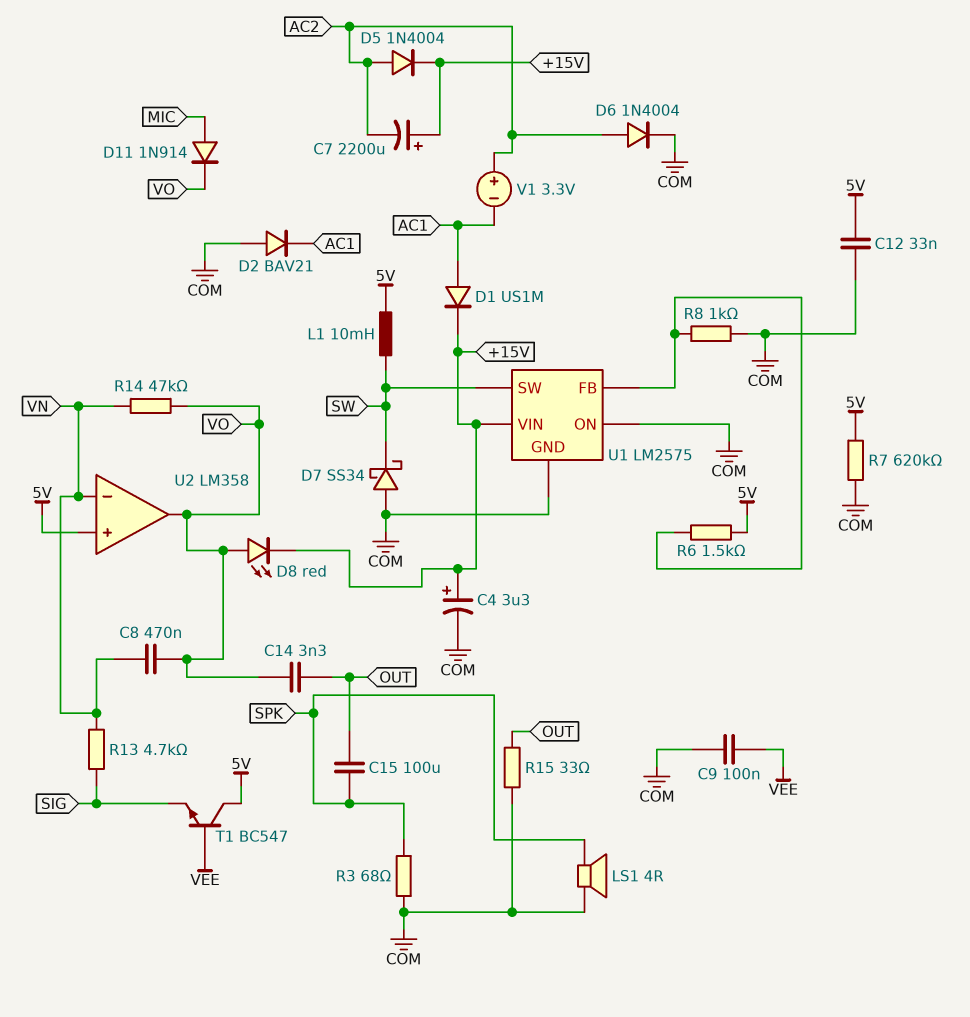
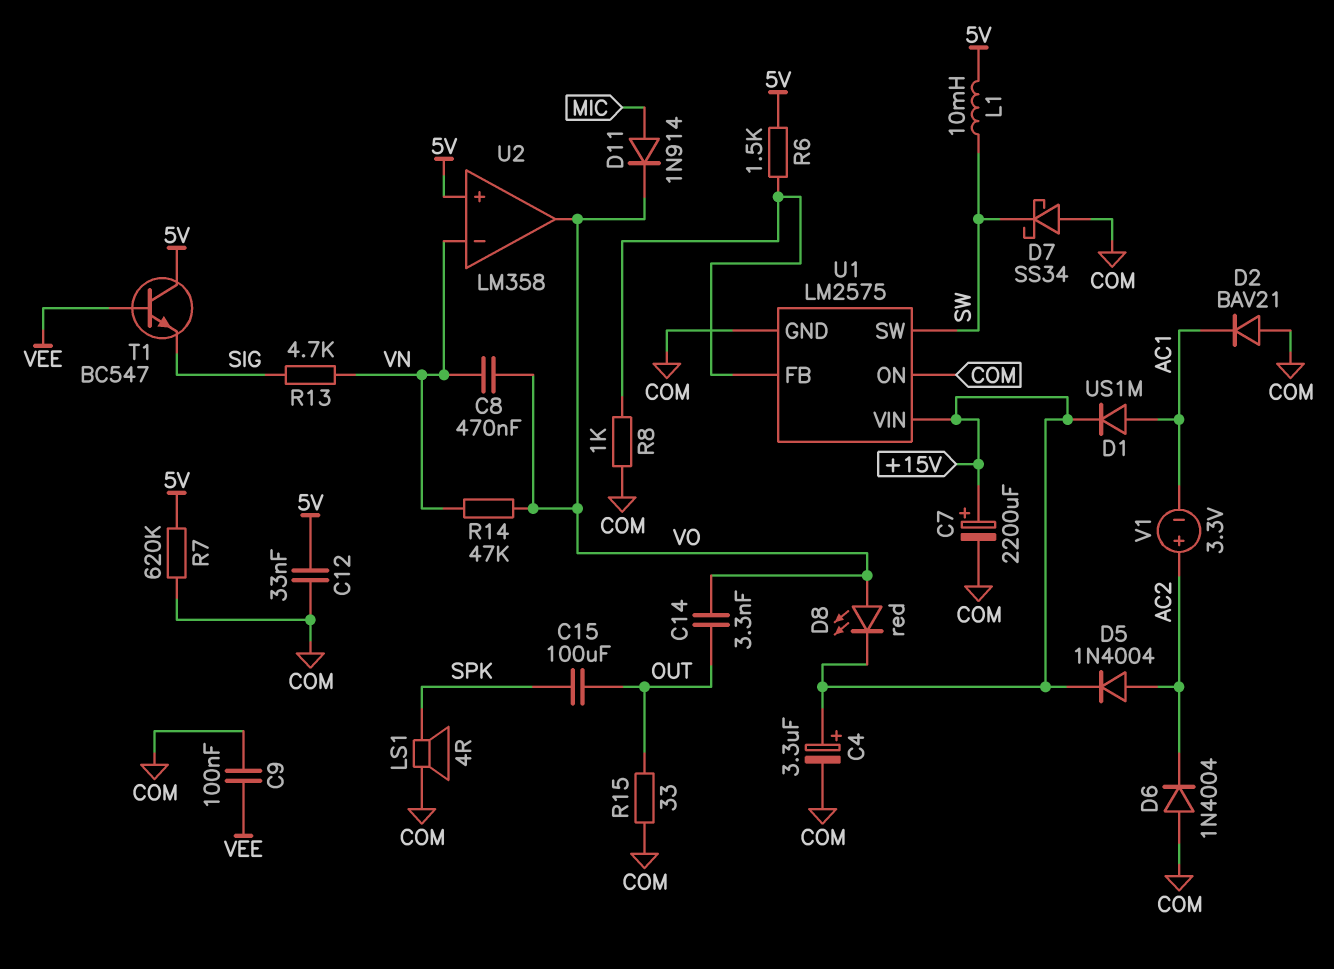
C7: 2200uF (plus +15V, minus AC2) -> 2200uF (plus +15V, minus COM)
D6: diode 1N4004 (A AC2, K COM) -> diode 1N4004 (A COM, K AC2)
R3: 68 (COM, SPK) -> none

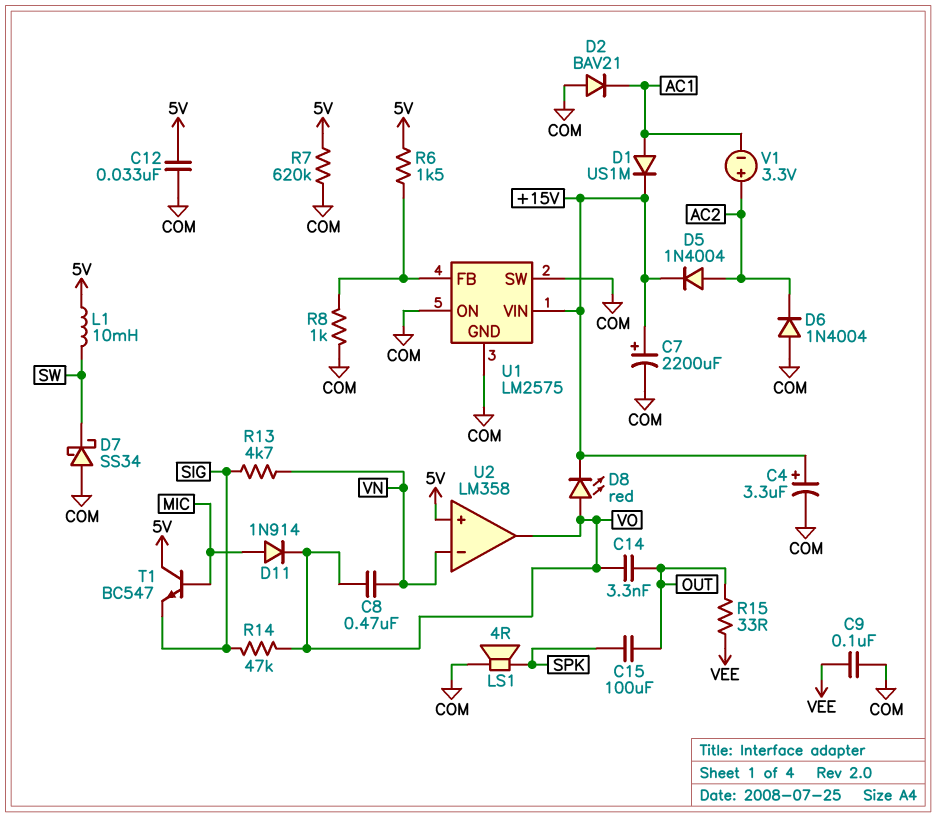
R14: 47k (VN, VO) -> 47k (SIG, VO)
R15: 33 (COM, OUT) -> 33 (OUT, VEE)
T1: NPN BC547 (B VEE, C 5V, E SIG) -> NPN BC547 (B MIC, C 5V, E SIG)
U1 pin SW: SW -> COM

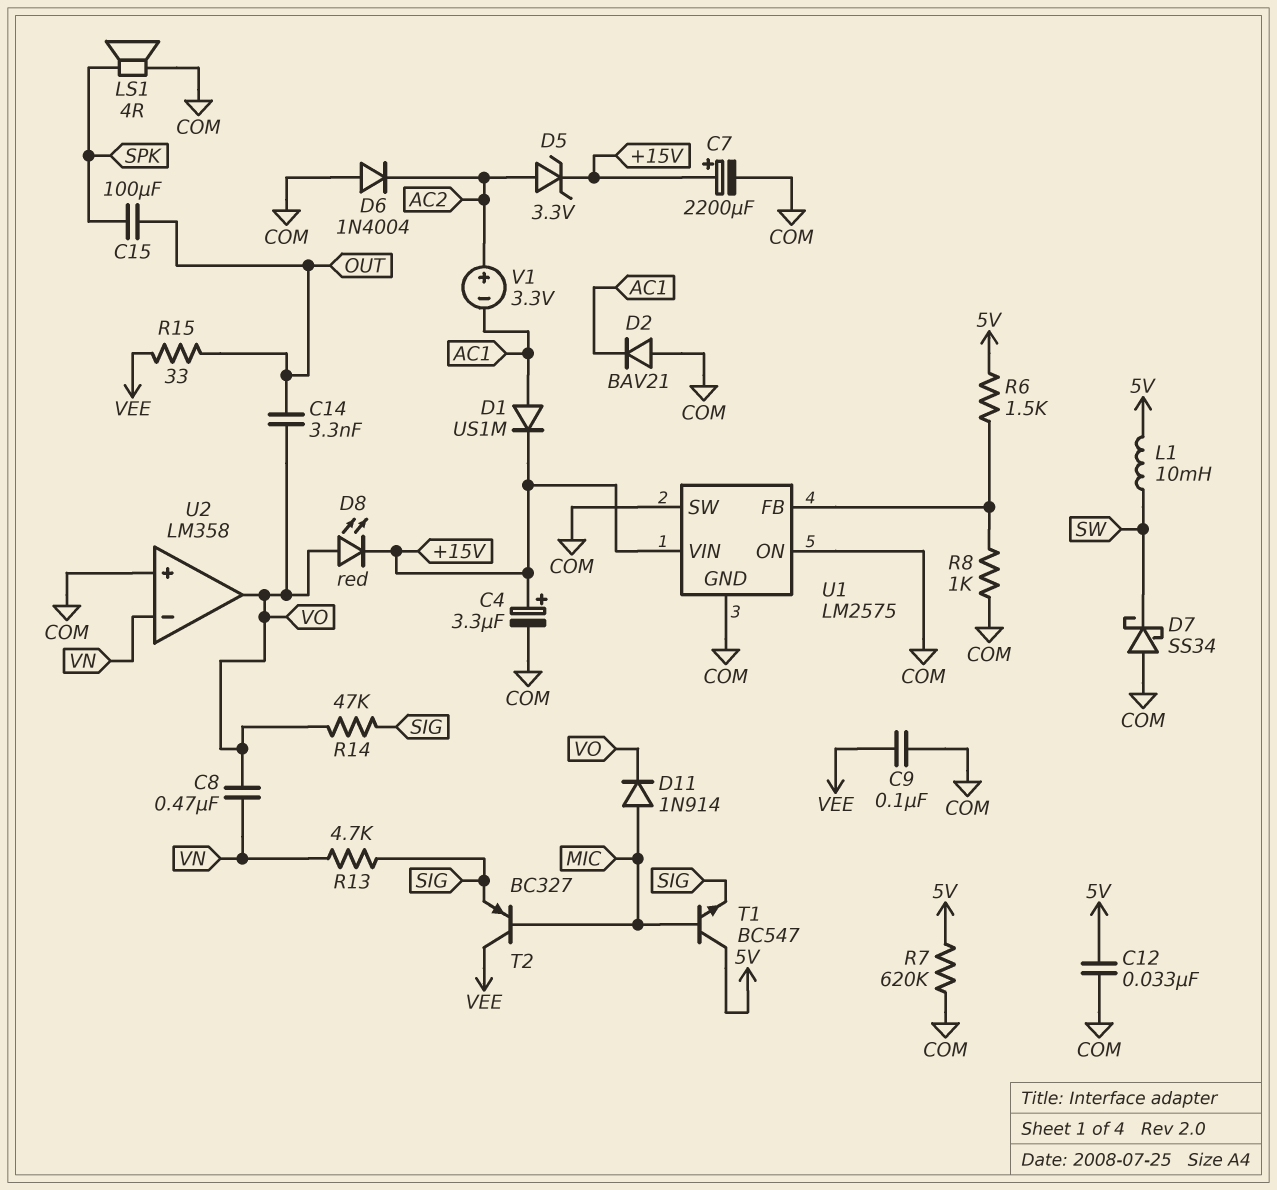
D5: diode 1N4004 (A AC2, K +15V) -> zener 3.3V (A AC2, K +15V)
T2: none -> PNP BC327 (B MIC, C VEE, E SIG)
U2 pin in+: 5V -> COM

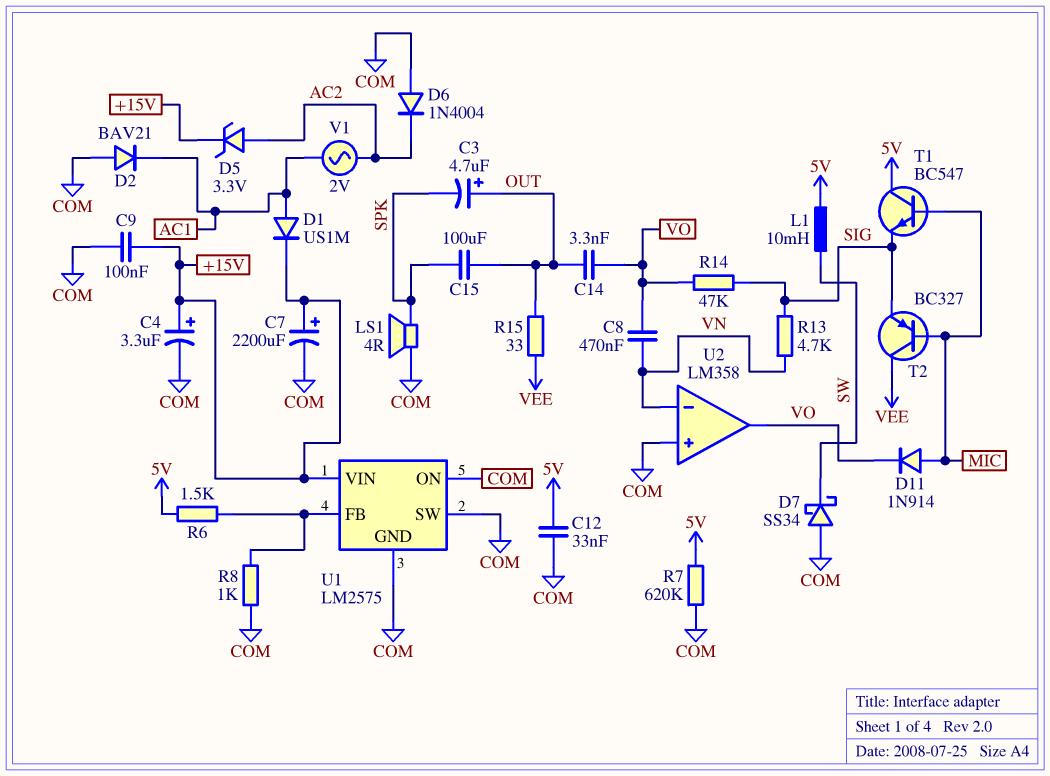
C3: none -> 4.7uF (plus OUT, minus SPK)
C9: 100nF (COM, VEE) -> 100nF (+15V, COM)
D8: LED red (A VO, K +15V) -> none
V1: 3.3V (plus AC2, minus AC1) -> AC 2V (AC1, AC2)

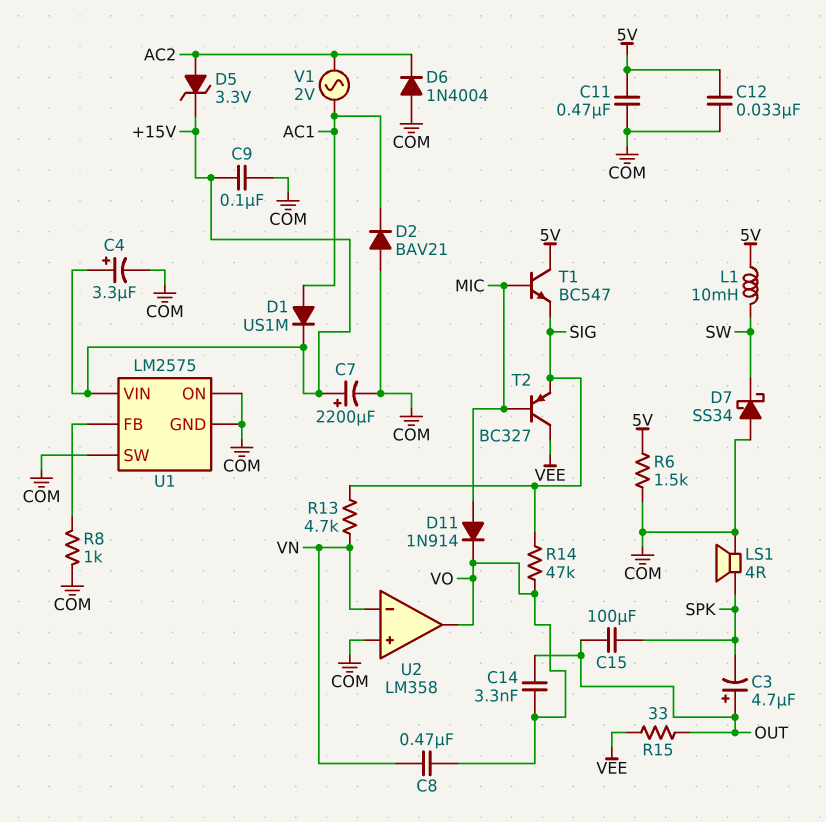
C11: none -> 470nF (5V, COM)
R6: 1.5k (5V, U1/FB) -> 1.5k (5V, COM)
R7: 620k (5V, COM) -> none

